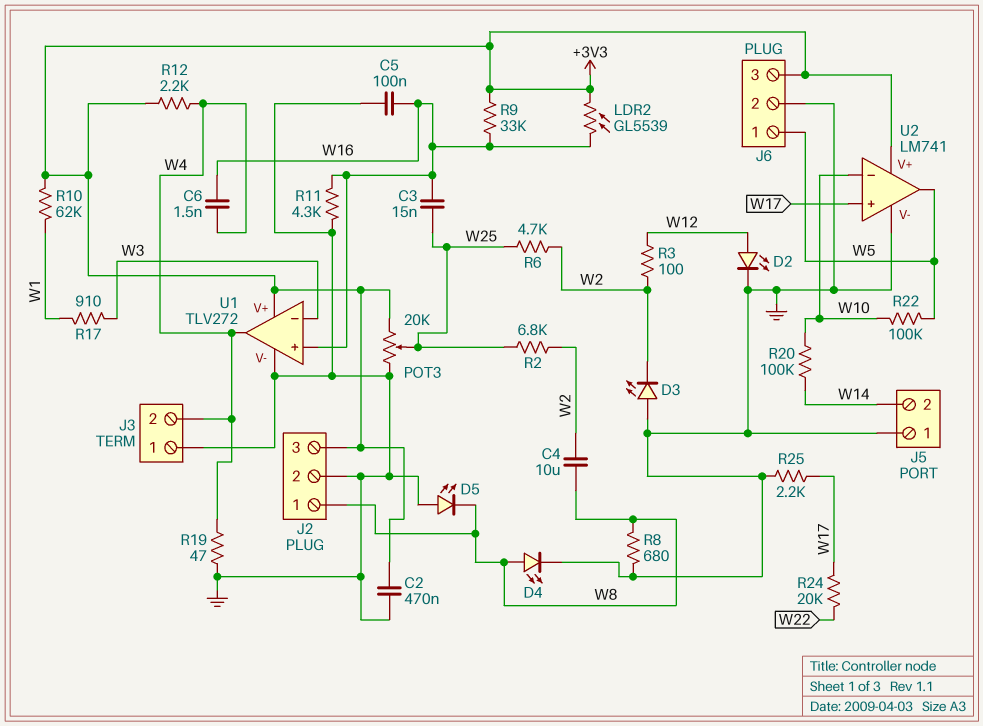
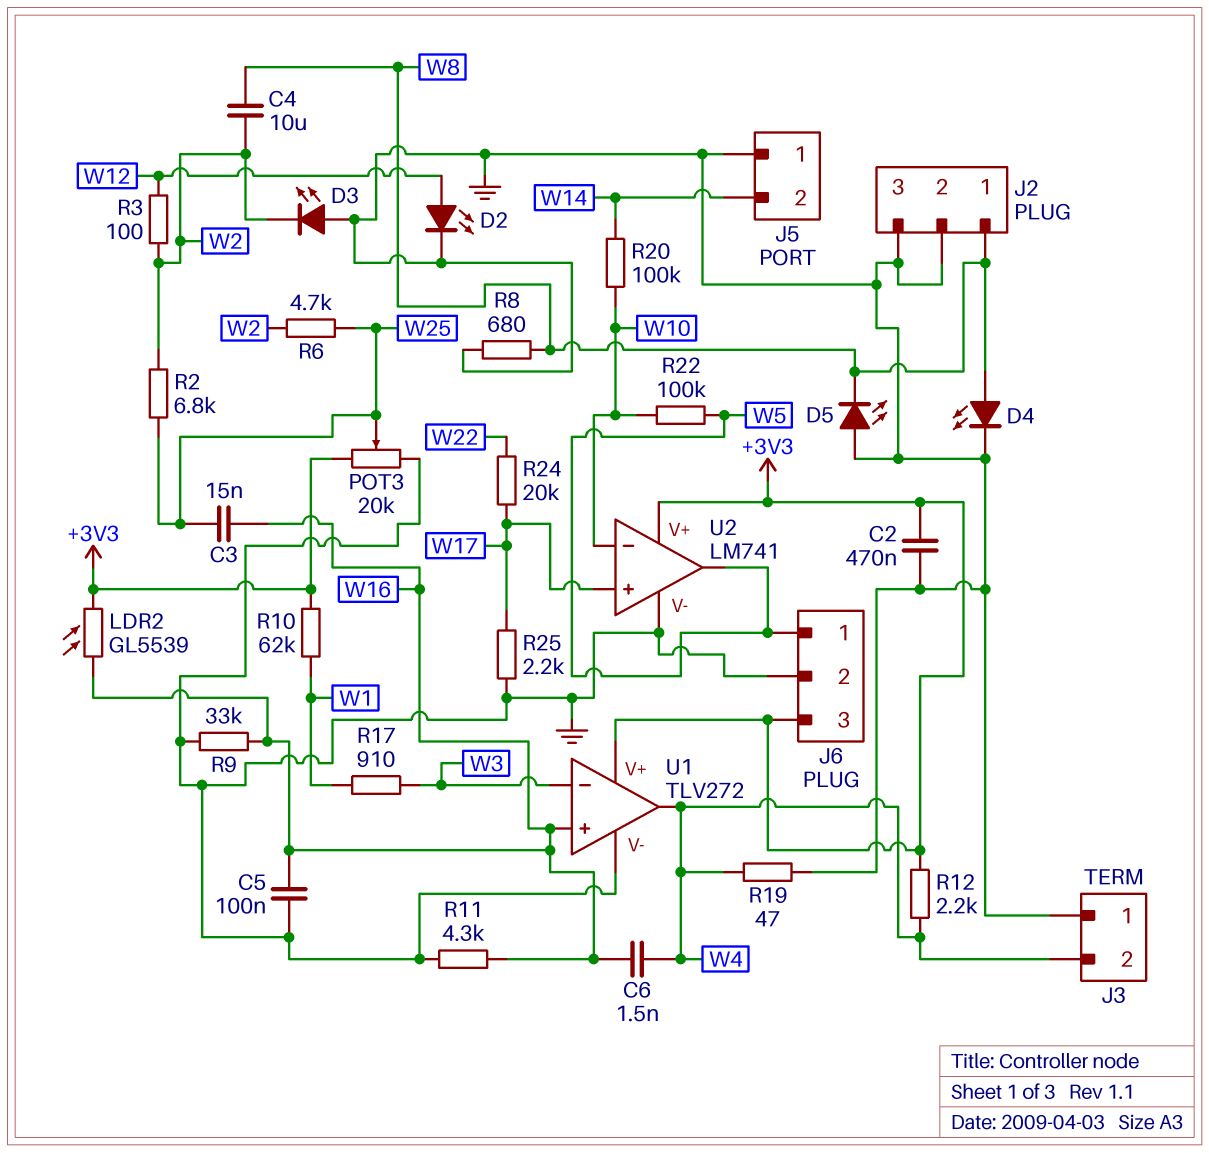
J2 pin 3: +3V3 -> GND
R9: 33k (+3V3, W16) -> 33k (GND, W16)

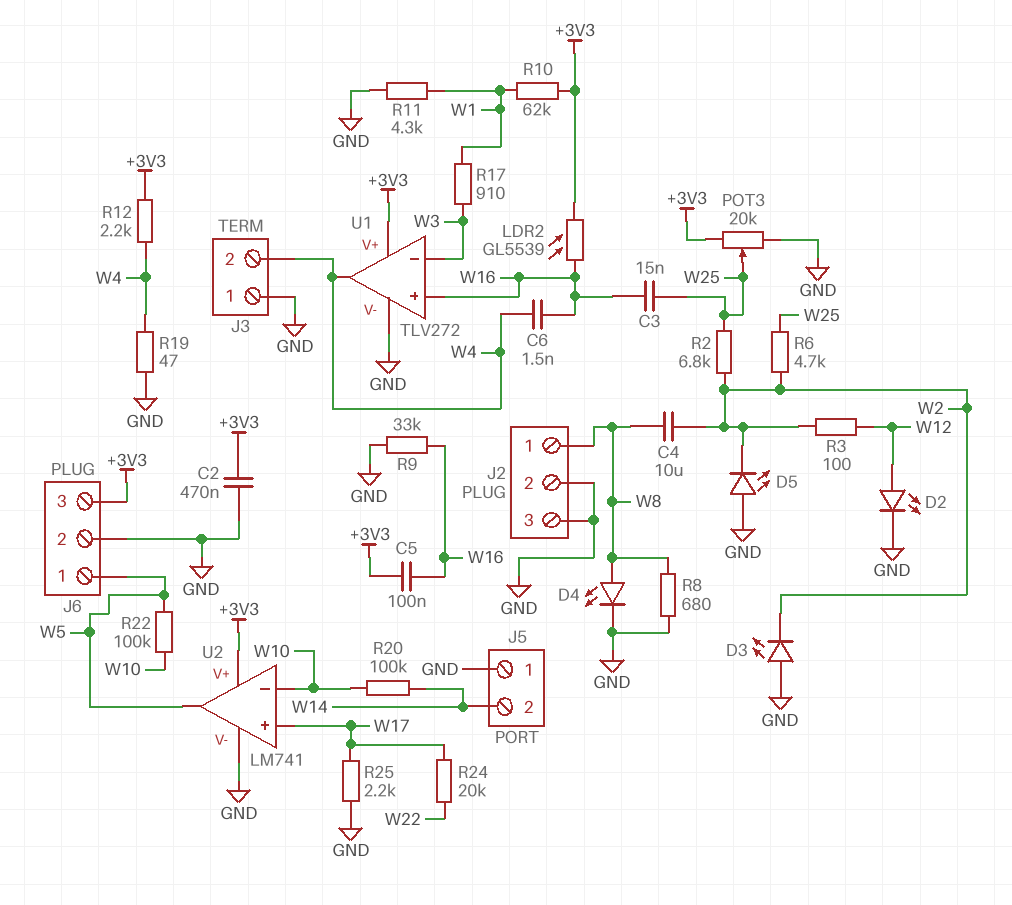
C5: 100nF (GND, W16) -> 100nF (+3V3, W16)
D5: LED (A GND, K W8) -> LED (A GND, K W2)
R11: 4.3k (GND, W16) -> 4.3k (GND, W1)

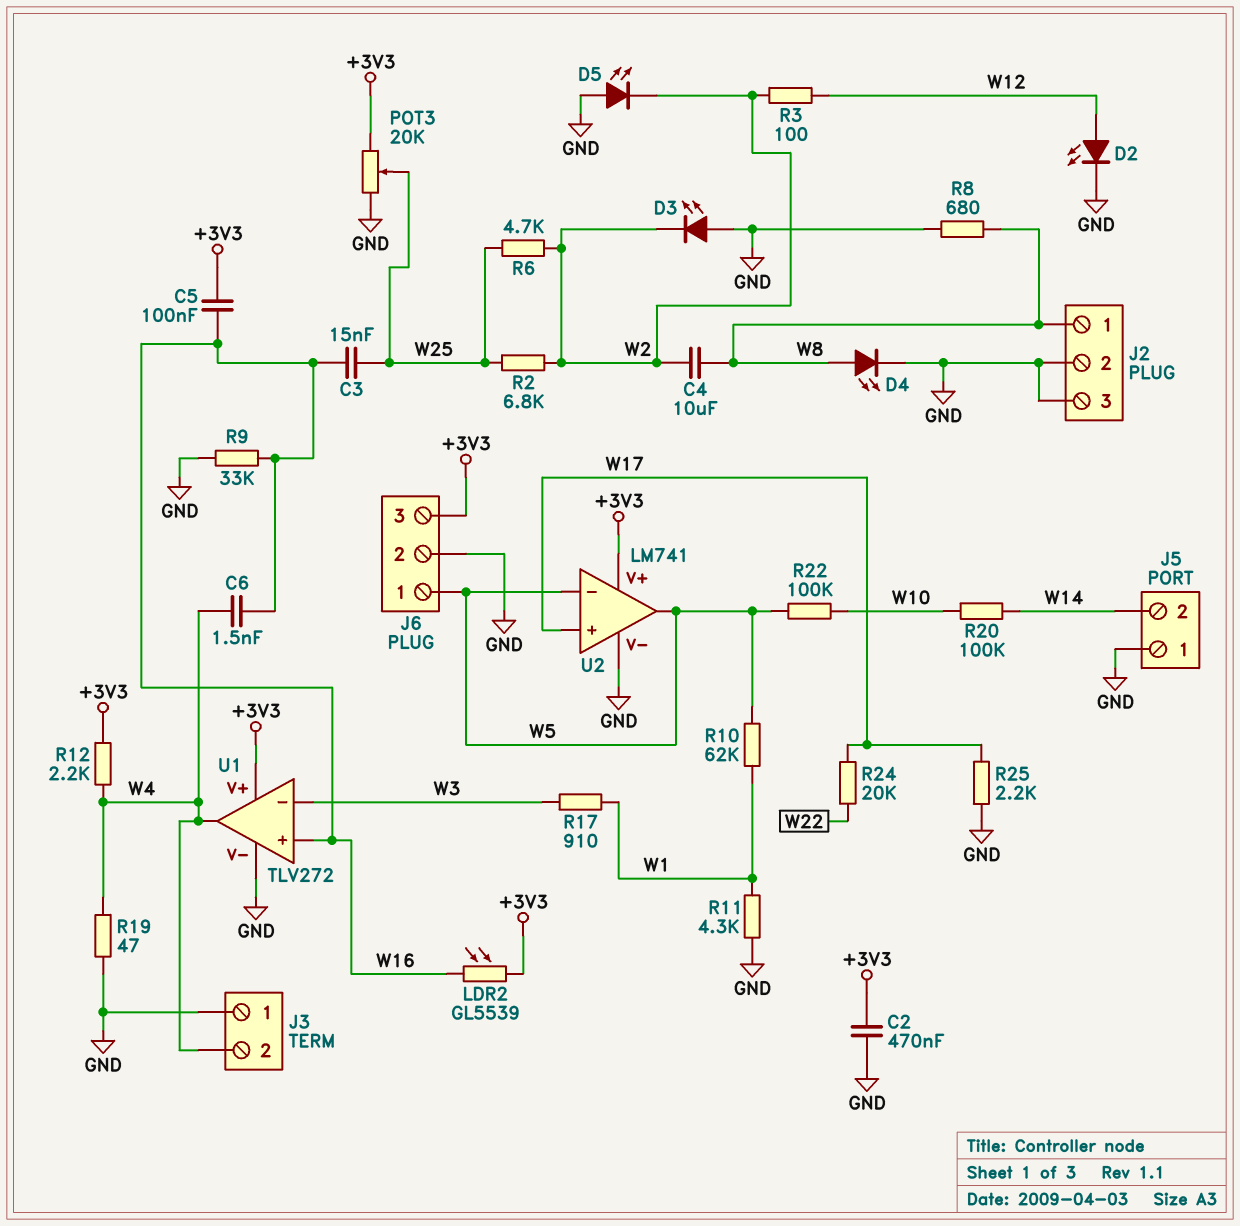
R10: 62k (+3V3, W1) -> 62k (W1, W5)
U2 pin in-: W10 -> W5

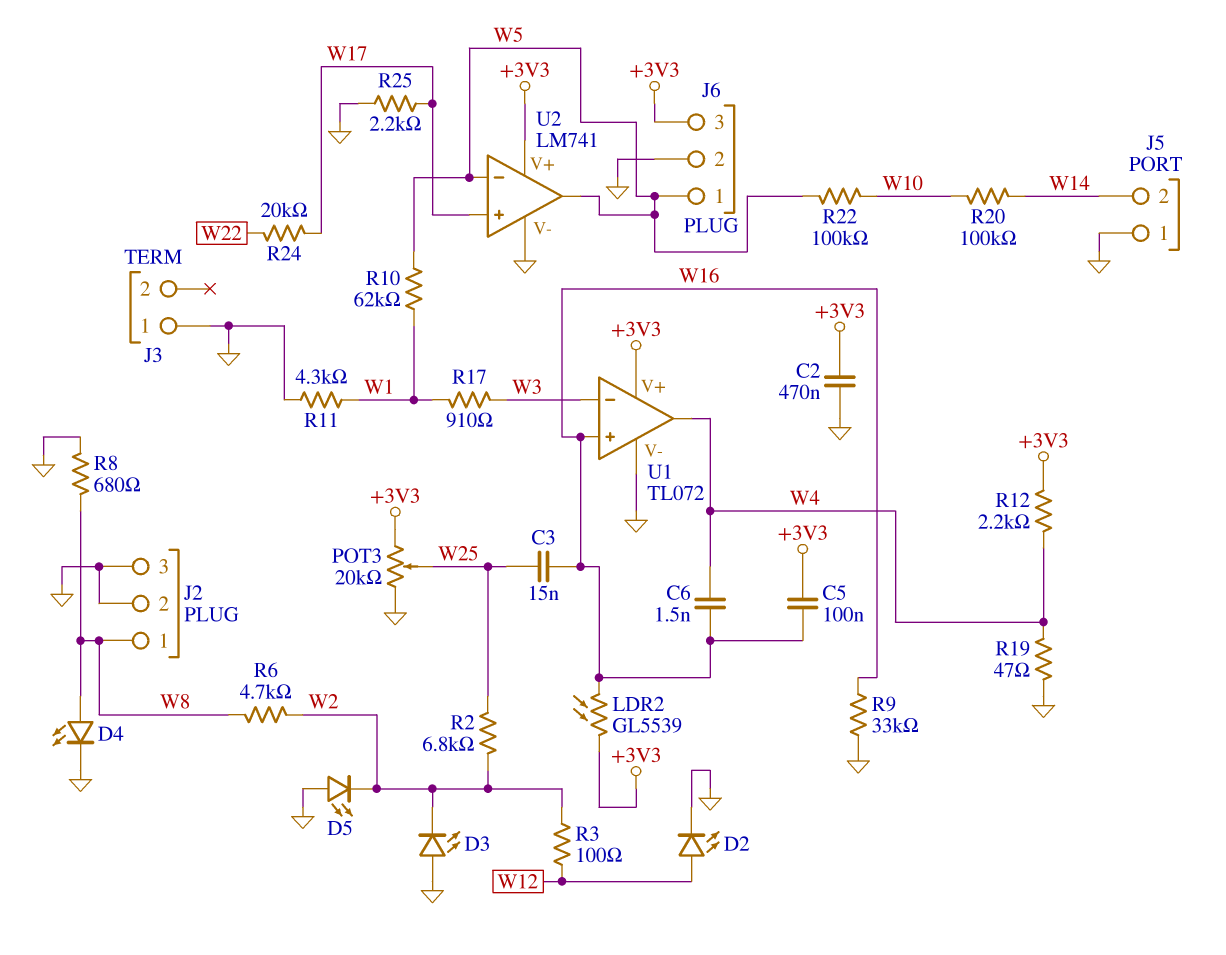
C4: 10uF (W2, W8) -> none
J3 pin 2: W4 -> none
R6: 4.7k (W2, W25) -> 4.7k (W2, W8)
U1: TLV272 -> TL072

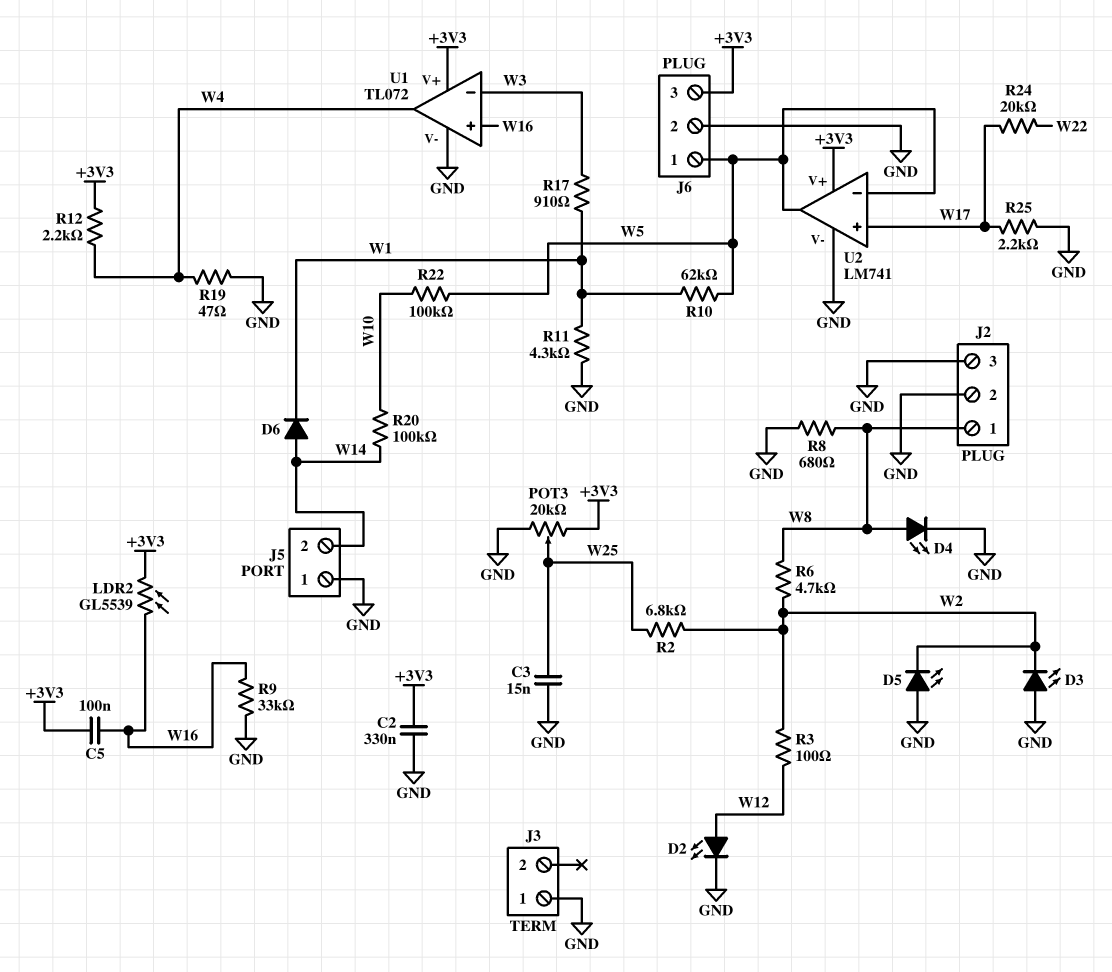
C2: 470nF (+3V3, GND) -> 330nF (+3V3, GND)
C3: 15nF (W16, W25) -> 15nF (GND, W25)
C6: 1.5nF (W4, W16) -> none
D6: none -> diode (A W14, K W1)

